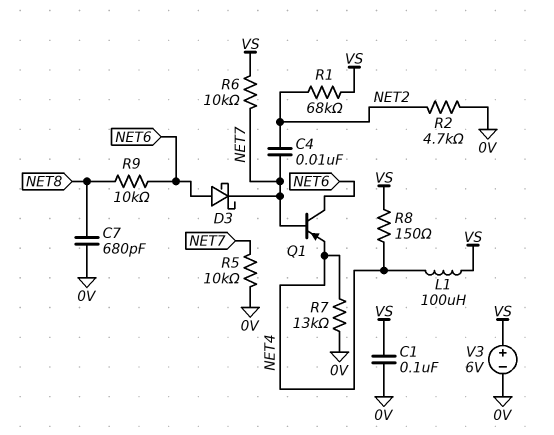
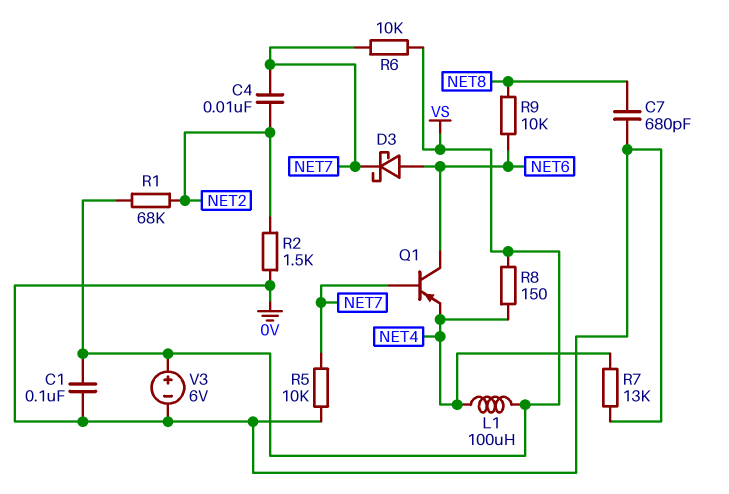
R2: 4.7k (0V, NET2) -> 1.5k (0V, NET2)

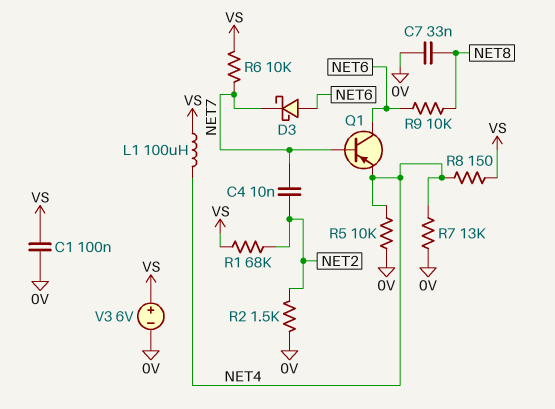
C7: 680pF (0V, NET8) -> 33nF (0V, NET8)
R5: 10k (0V, NET7) -> 10k (0V, NET4)

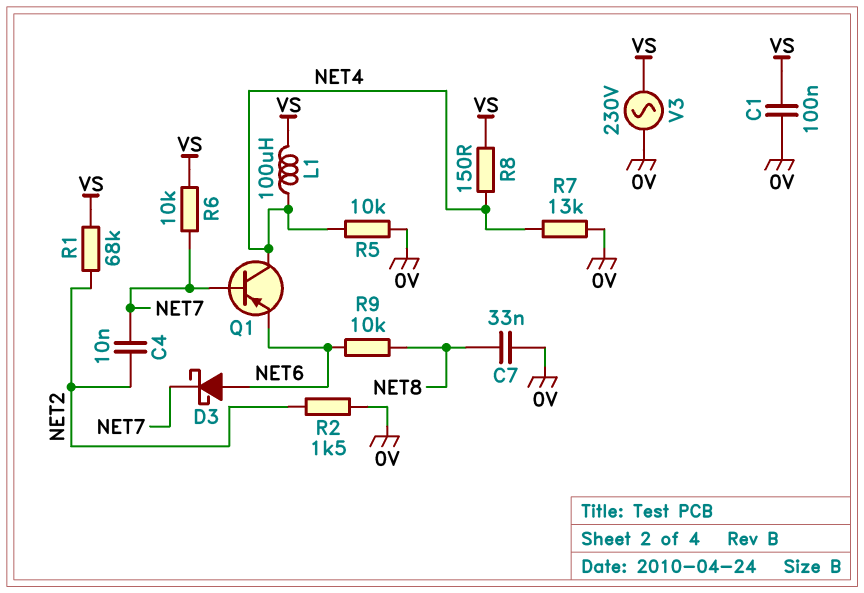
Q1: PNP (B NET7, C NET6, E NET4) -> PNP (B NET7, C NET4, E NET6)
V3: 6V (plus VS, minus 0V) -> AC 230V (0V, VS)

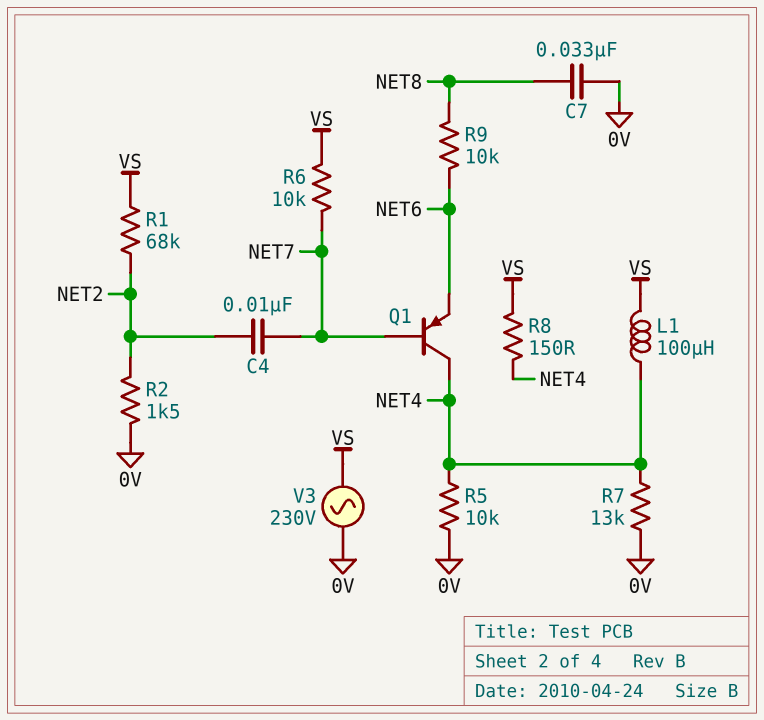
C1: 100nF (0V, VS) -> none
D3: schottky (A NET6, K NET7) -> none

